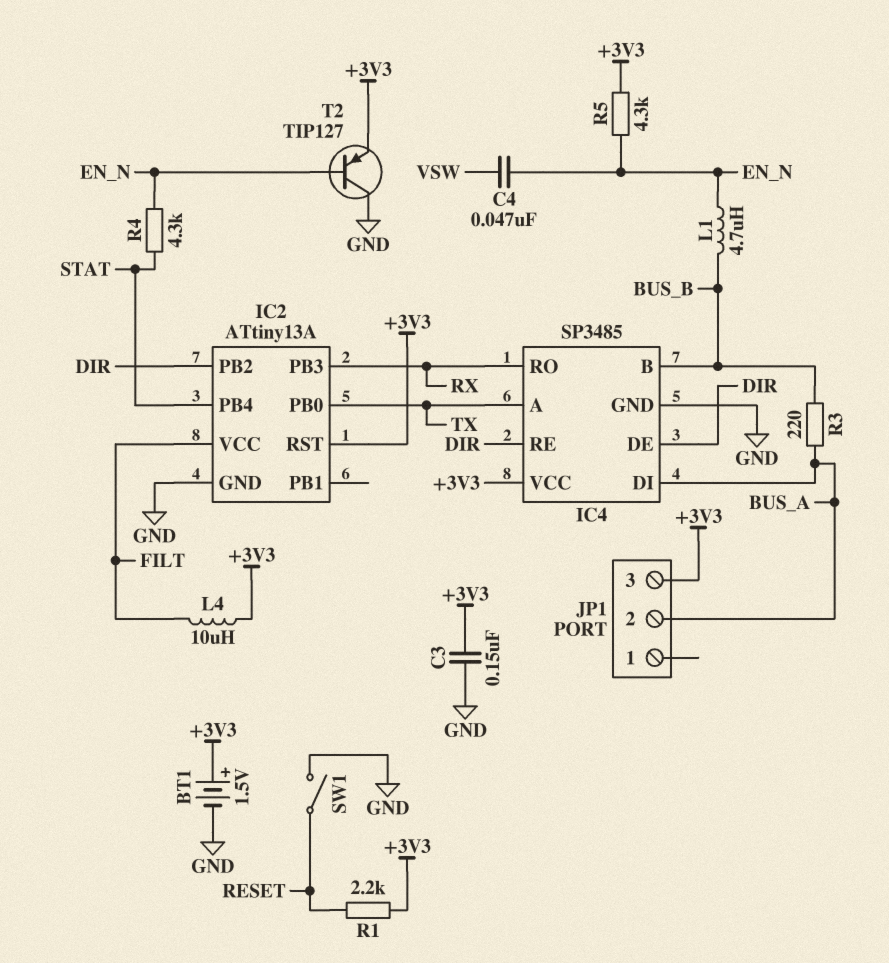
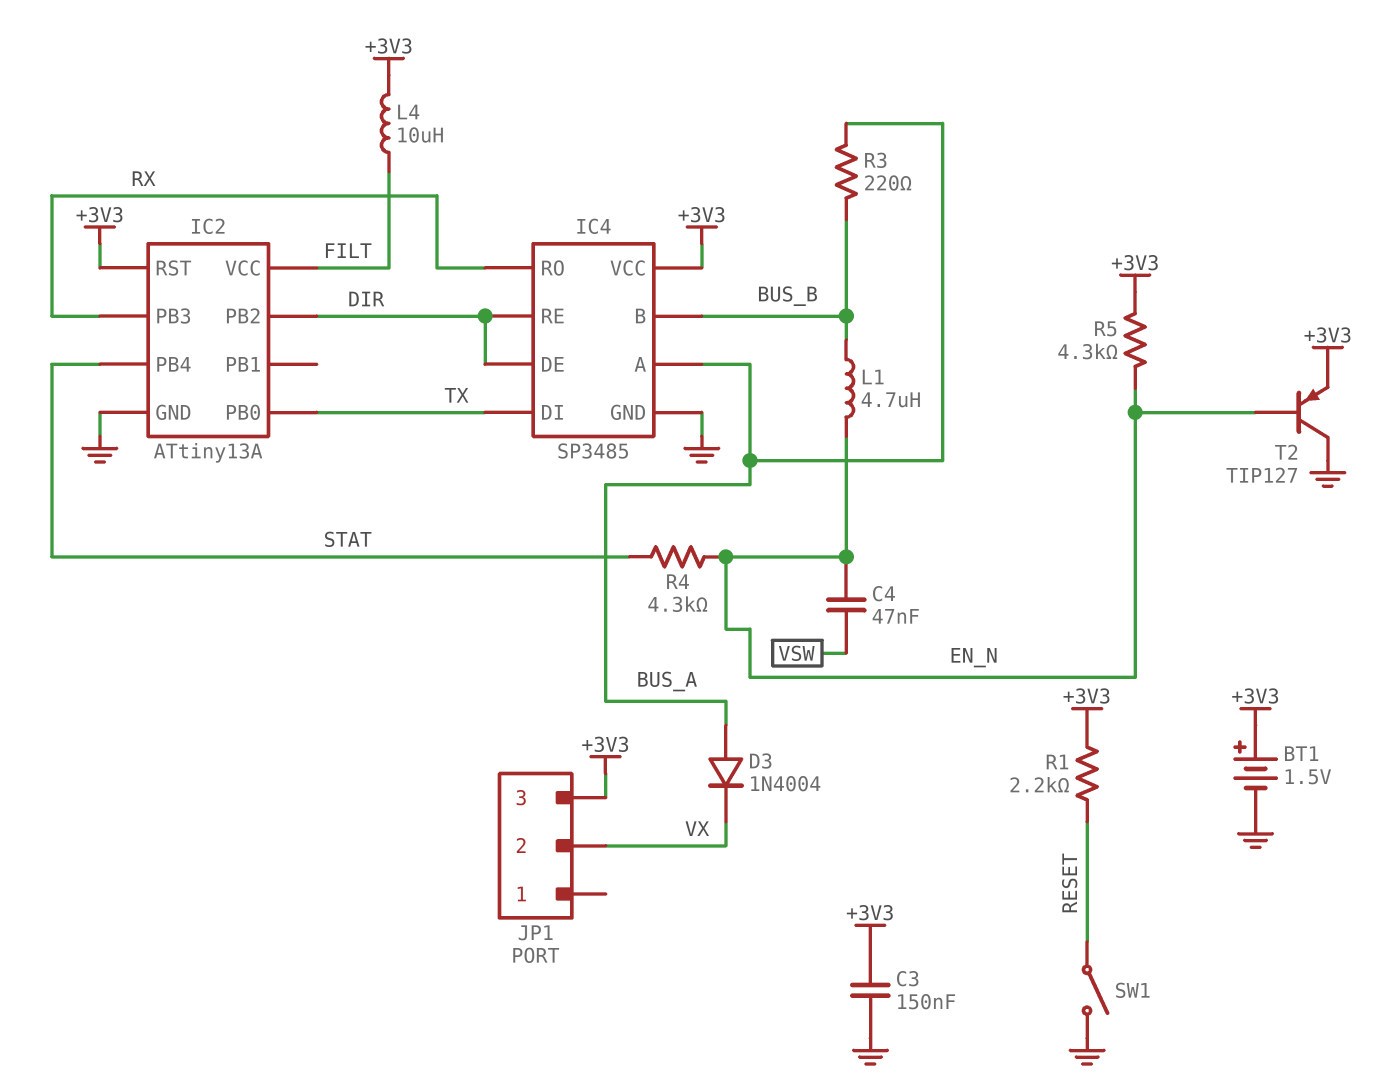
D3: none -> diode 1N4004 (A BUS_A, K VX)
IC4 pin A: TX -> BUS_A
IC4 pin DI: BUS_A -> TX
JP1 pin 2: BUS_A -> VX

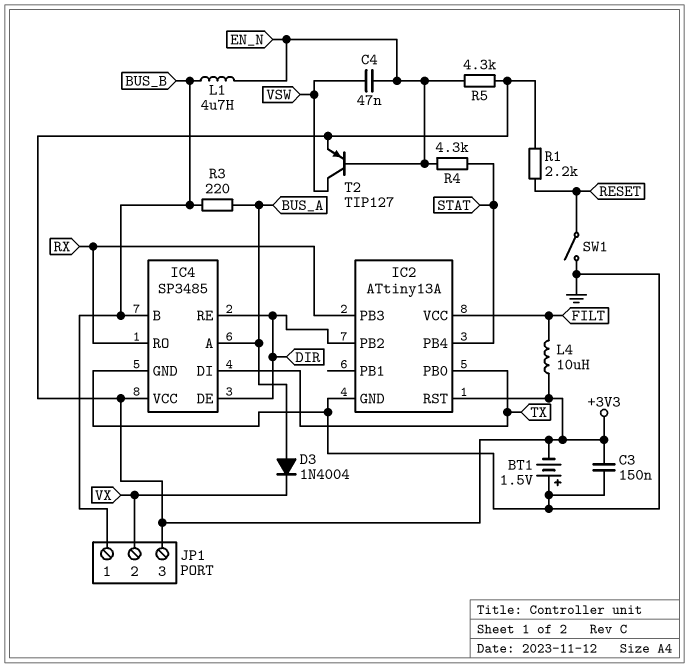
BT1: 1.5V (plus +3V3, minus GND) -> 1.5V (plus GND, minus +3V3)
JP1 pin 1: none -> BUS_B
T2: PNP TIP127 (B EN_N, C GND, E +3V3) -> PNP TIP127 (B EN_N, C VSW, E +3V3)

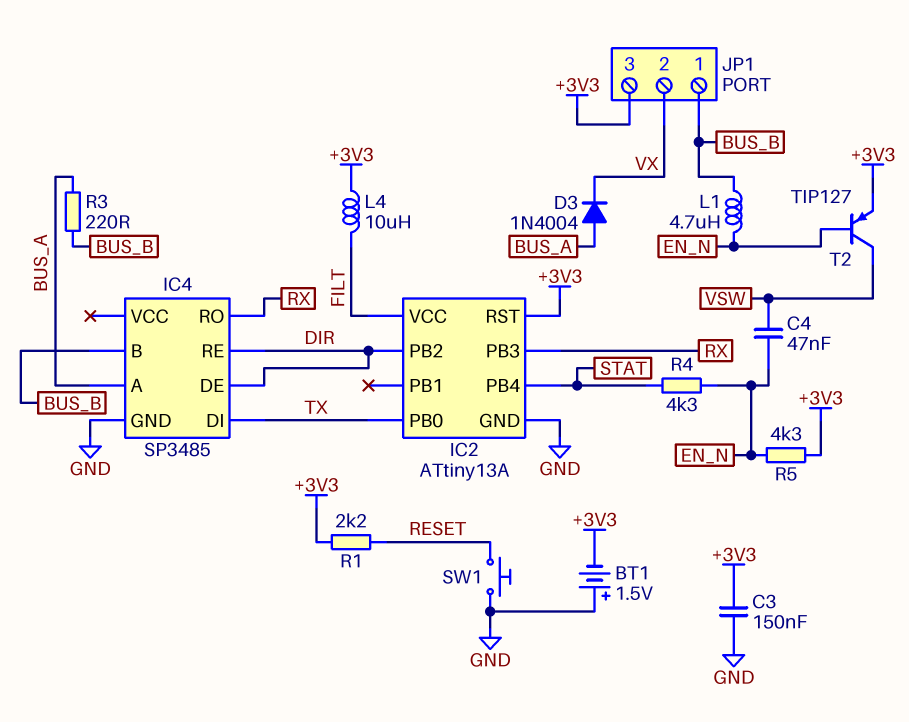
IC4 pin VCC: +3V3 -> none
SW1: switch (GND, RESET) -> button (GND, RESET)

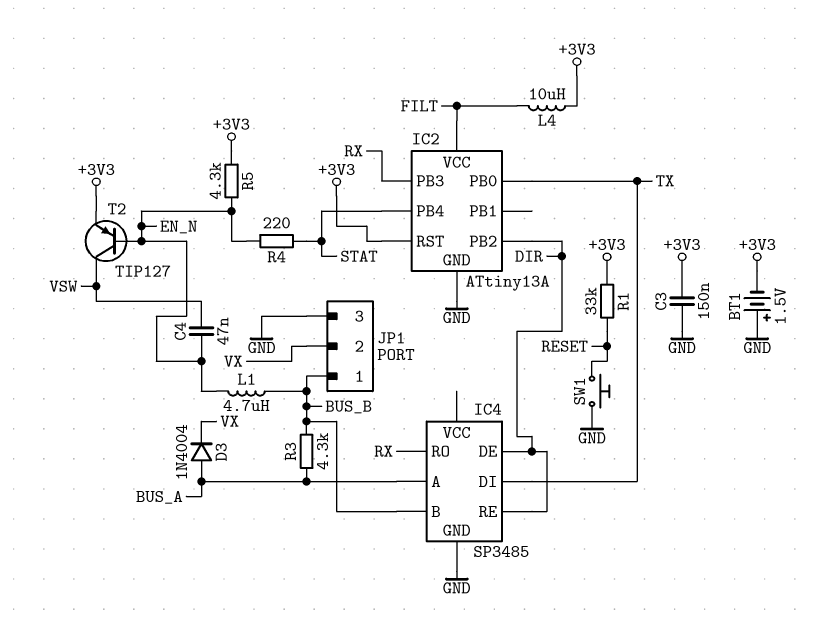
JP1 pin 3: +3V3 -> GND
R1: 2.2k (+3V3, RESET) -> 33k (+3V3, RESET)
R3: 220 (BUS_A, BUS_B) -> 4.3k (BUS_A, BUS_B)
R4: 4.3k (EN_N, STAT) -> 220 (EN_N, STAT)

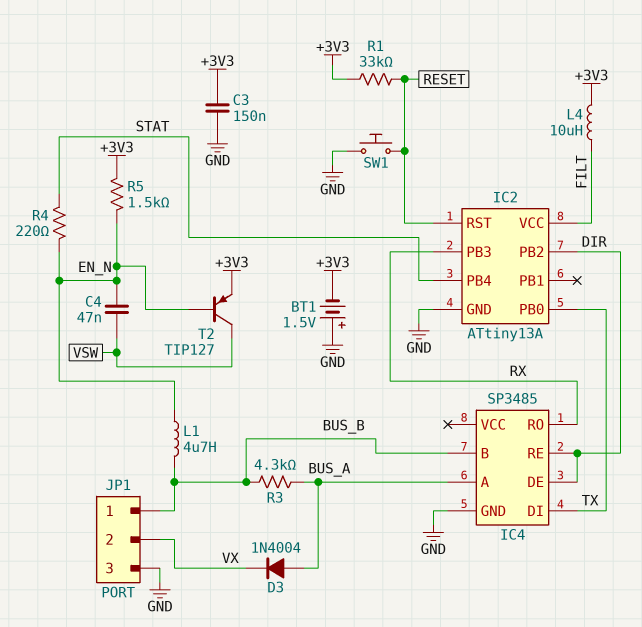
IC2 pin RST: +3V3 -> RESET
R5: 4.3k (+3V3, EN_N) -> 1.5k (+3V3, EN_N)

